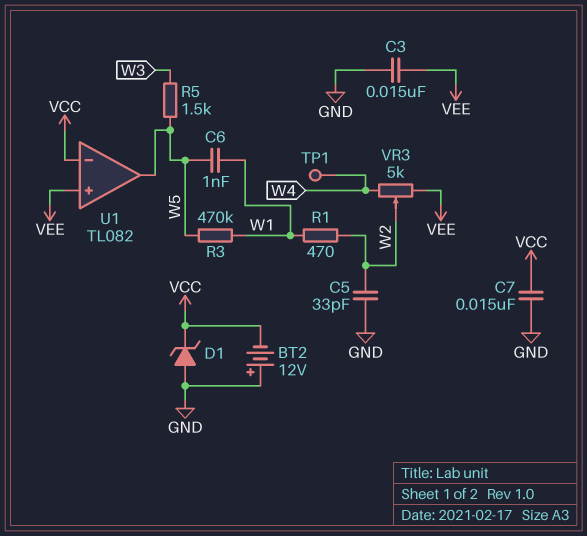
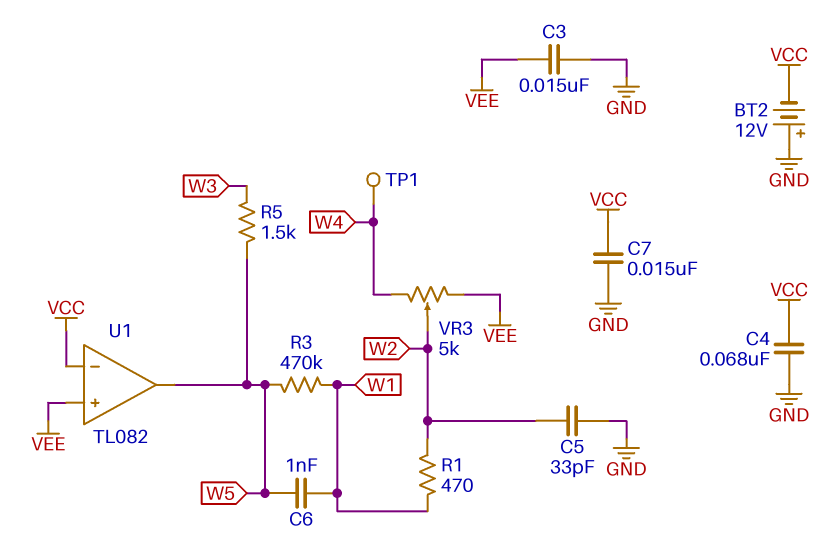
C4: none -> 68nF (GND, VCC)
D1: zener (A GND, K VCC) -> none

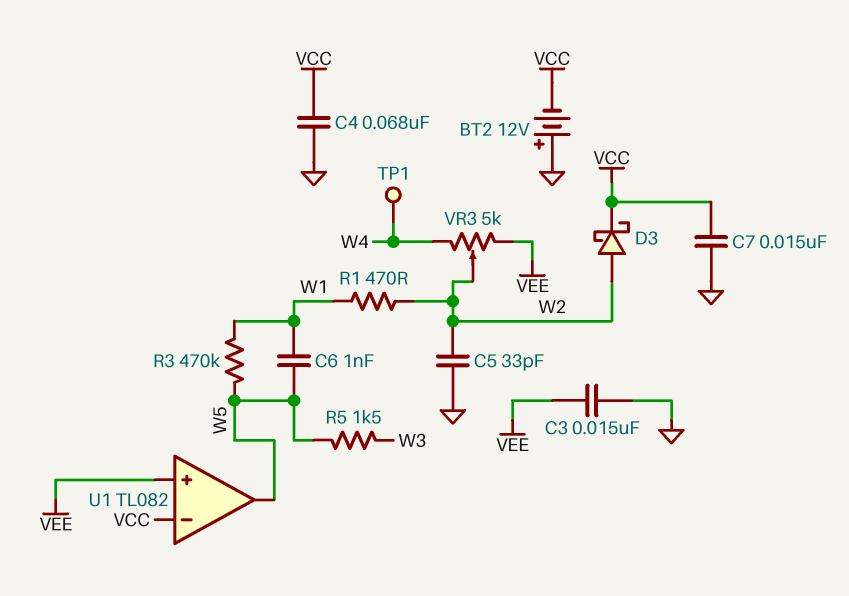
D3: none -> schottky (A W2, K VCC)

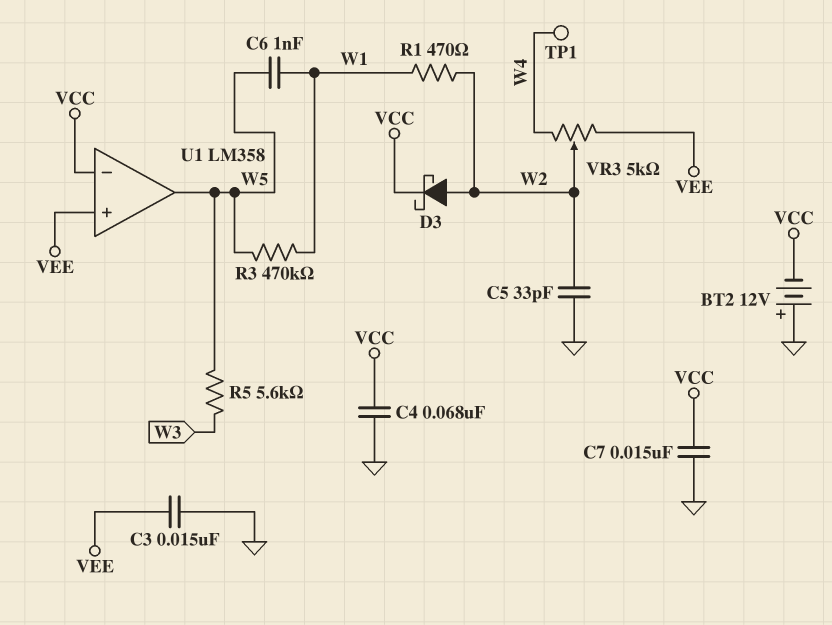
R5: 1.5k (W3, W5) -> 5.6k (W3, W5)
U1: TL082 -> LM358

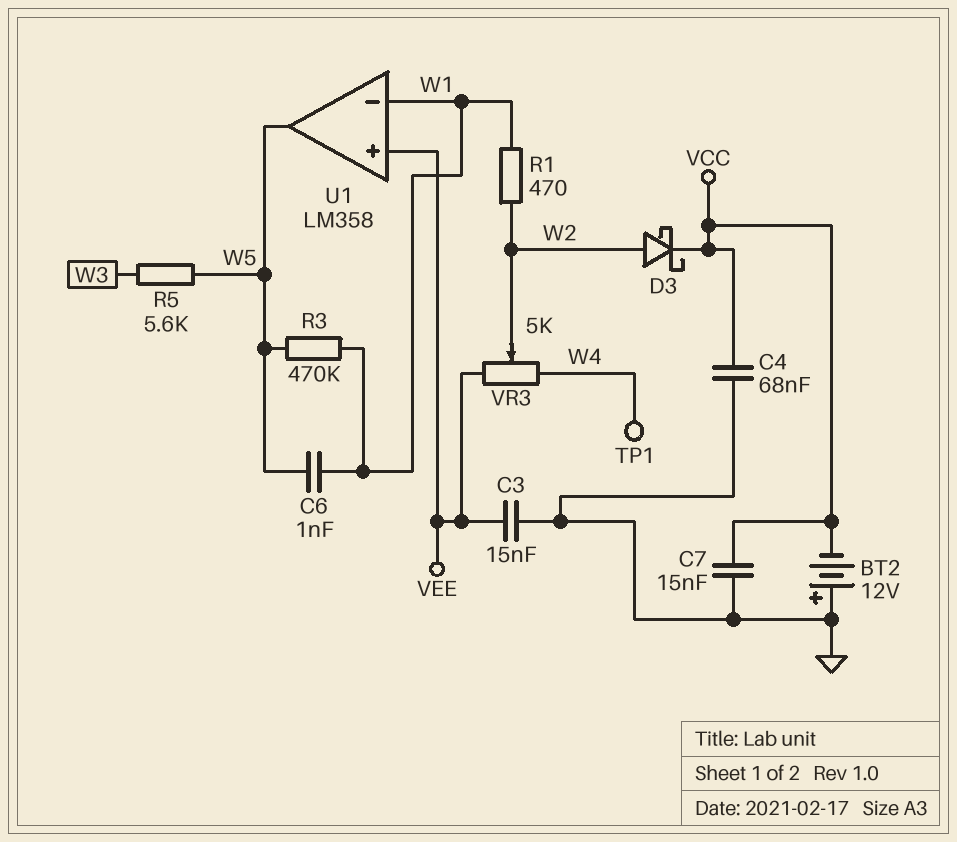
C5: 33pF (GND, W2) -> none
U1 pin in-: VCC -> W1

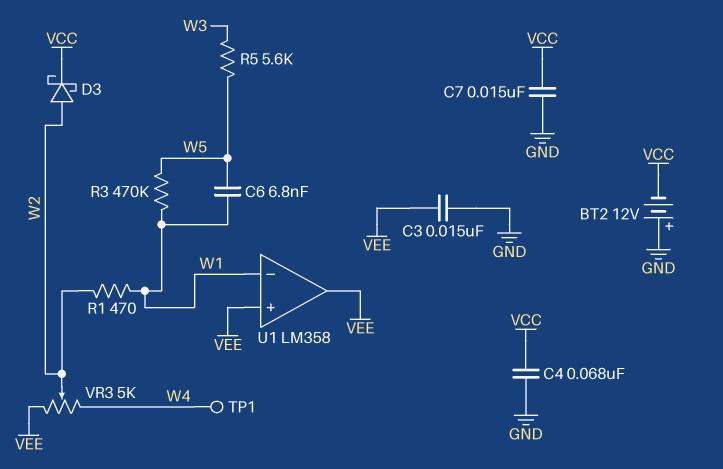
C6: 1nF (W1, W5) -> 6.8nF (W1, W5)
U1 pin out: W5 -> VEE

